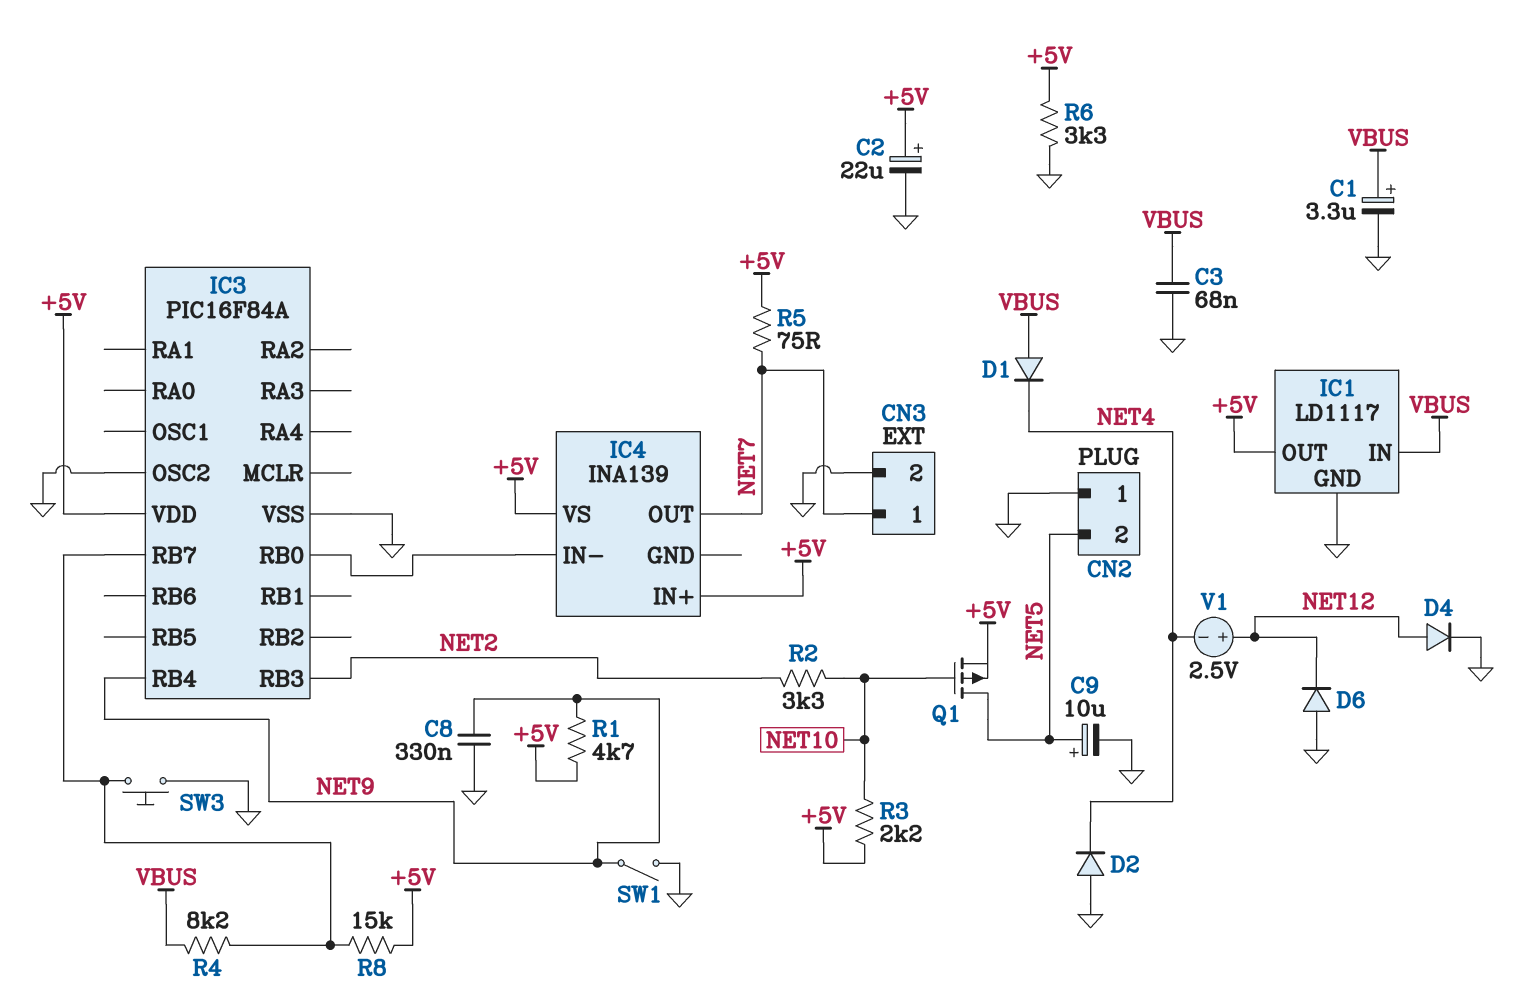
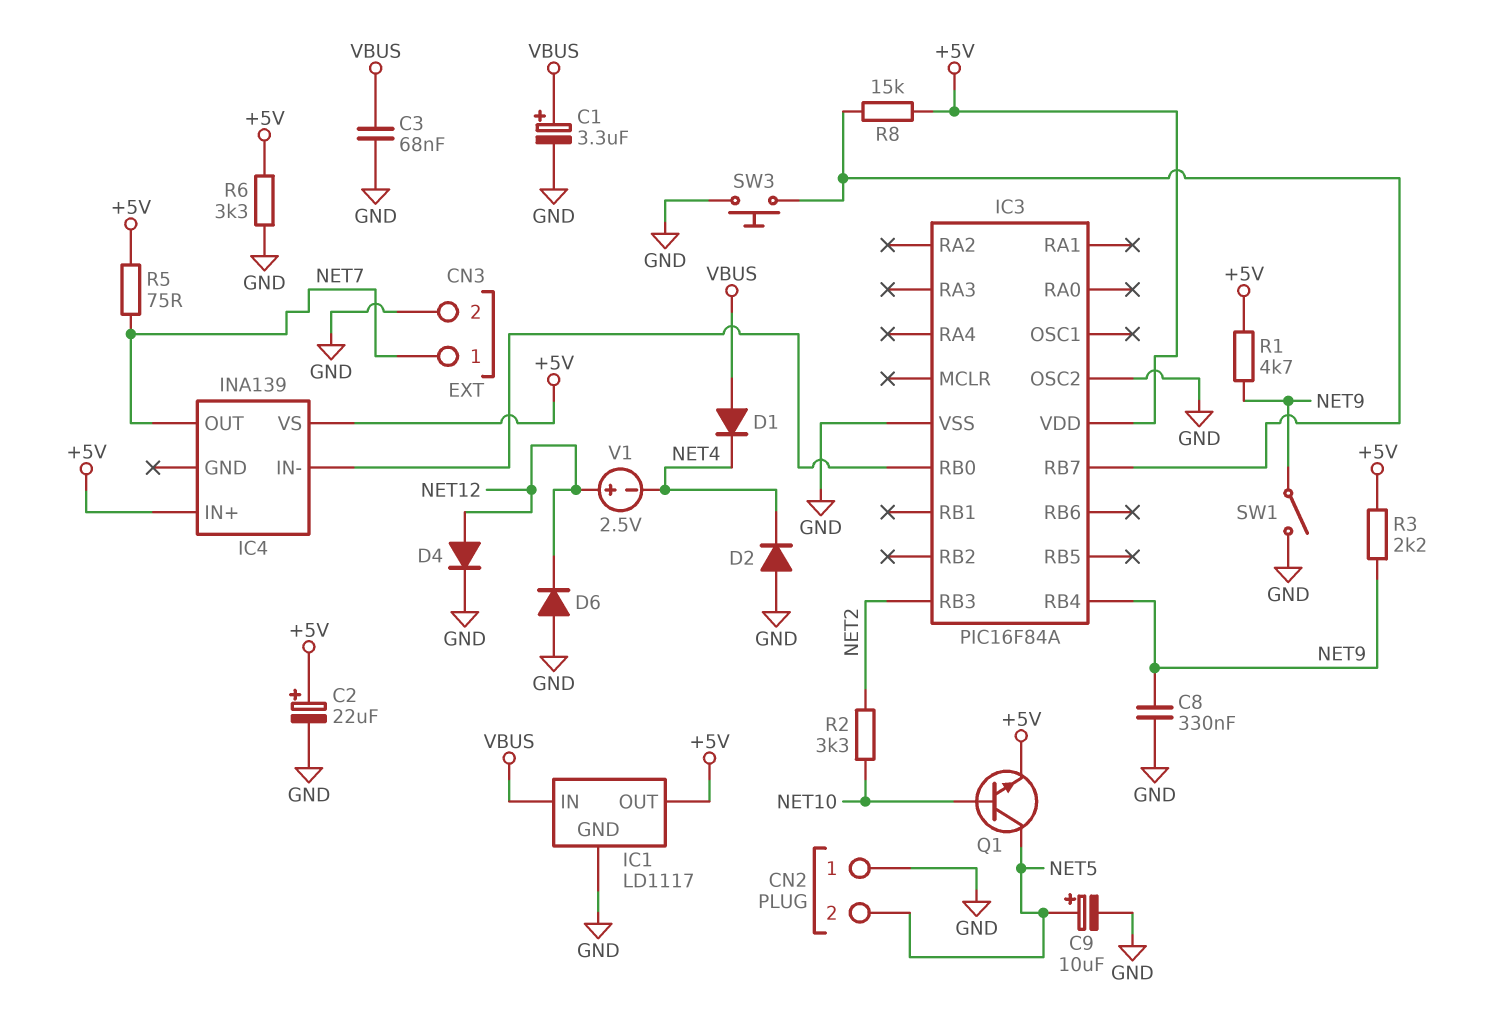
Q1: PMOS (G NET10, D NET5, S +5V) -> NPN (B NET10, C NET5, E +5V)
R3: 2.2k (+5V, NET10) -> 2.2k (+5V, NET9)
R4: 8.2k (IC3/RB7, VBUS) -> none

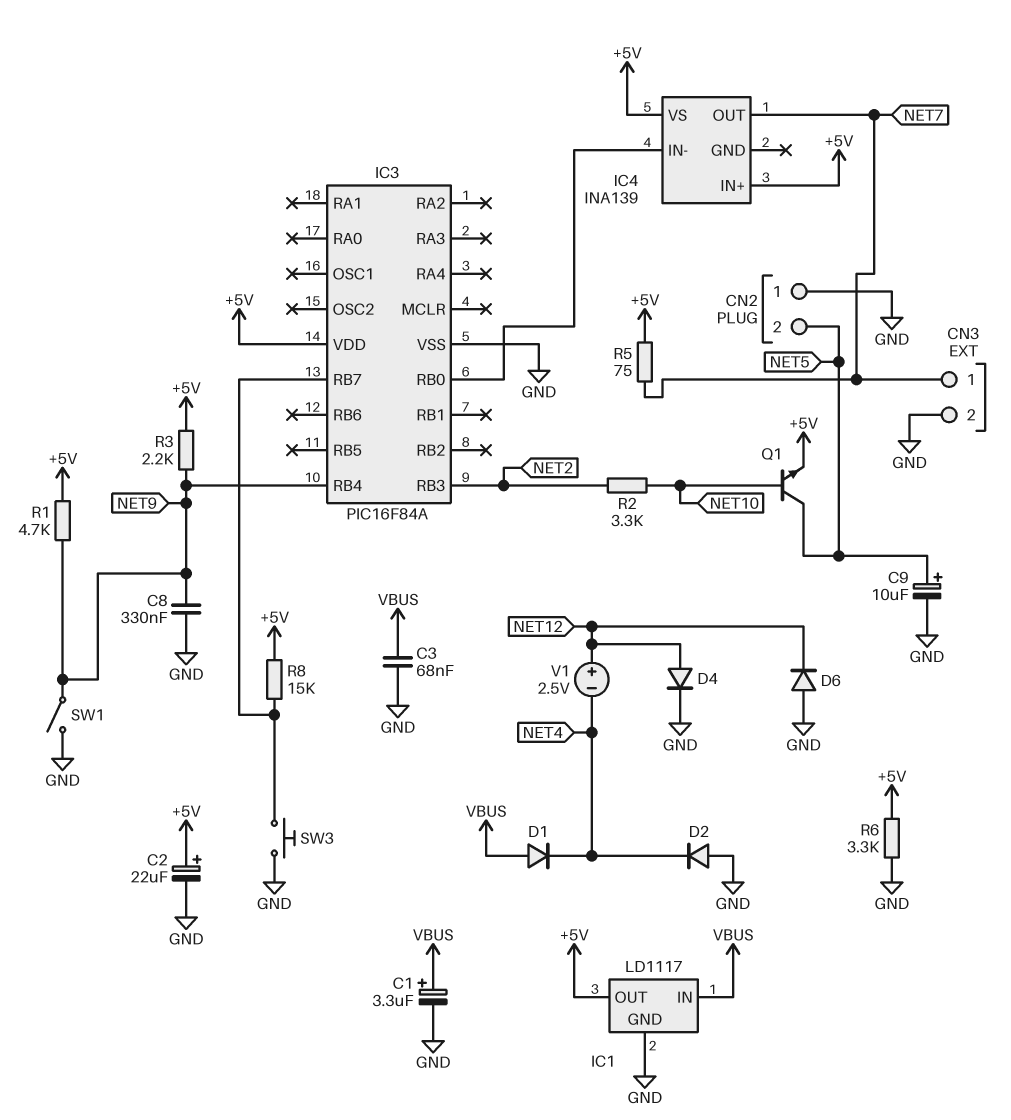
IC3 pin OSC2: GND -> none

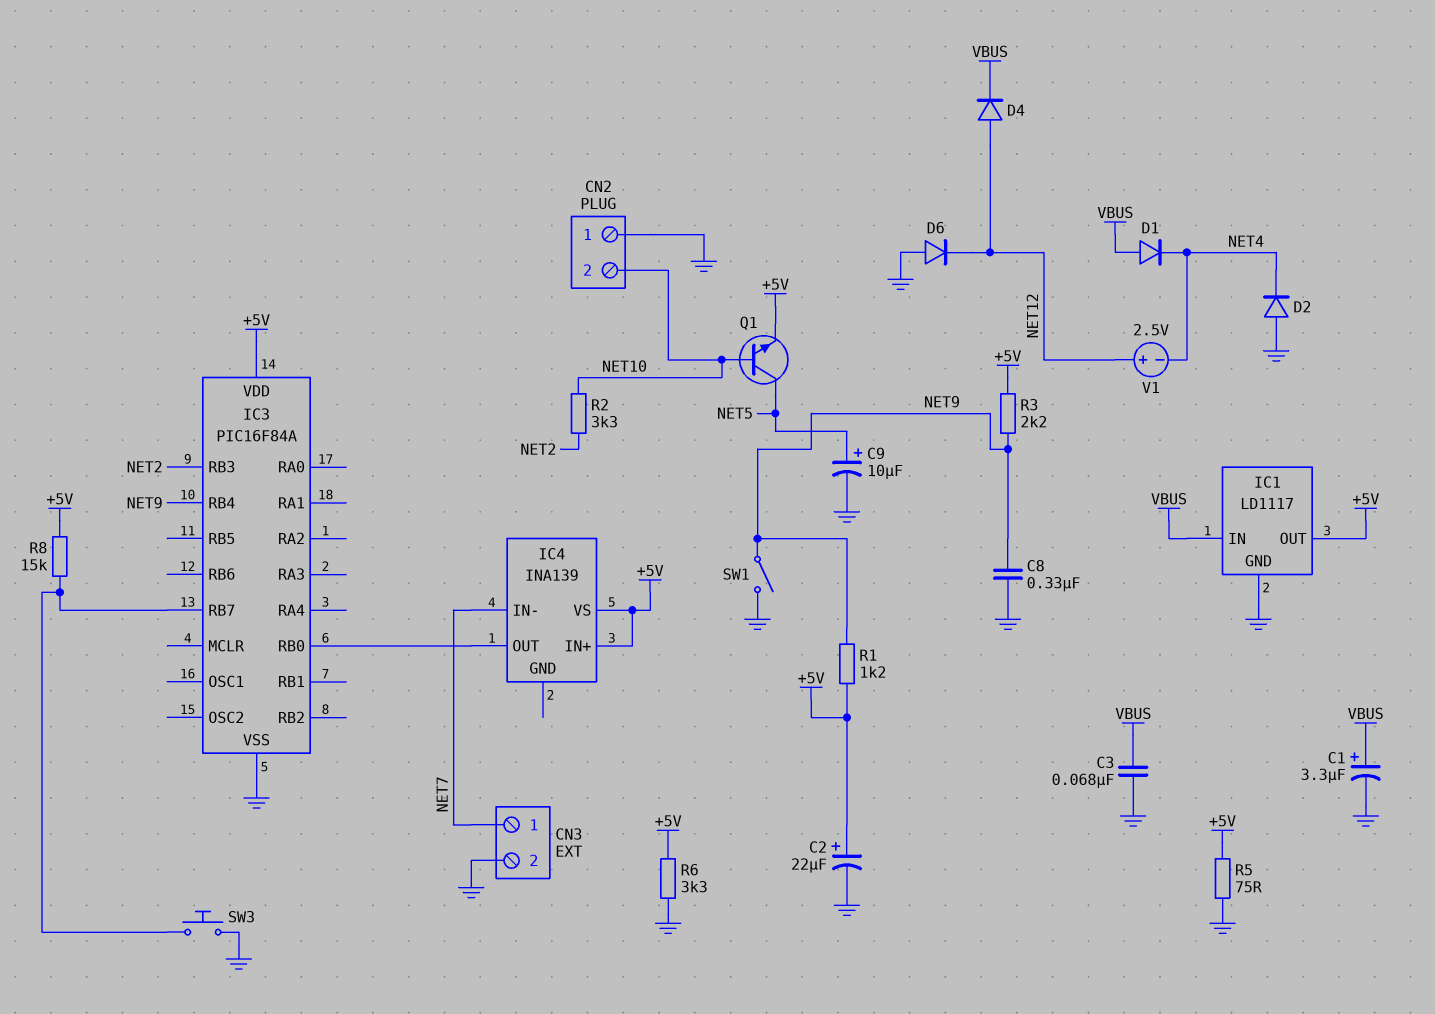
CN2 pin 2: NET5 -> NET10
D4: diode (A NET12, K GND) -> diode (A NET12, K VBUS)
IC4 pin IN-: IC3/RB0 -> NET7
IC4 pin OUT: NET7 -> IC3/RB0
R1: 4.7k (+5V, NET9) -> 1.2k (+5V, NET9)
R5: 75 (+5V, NET7) -> 75 (+5V, GND)

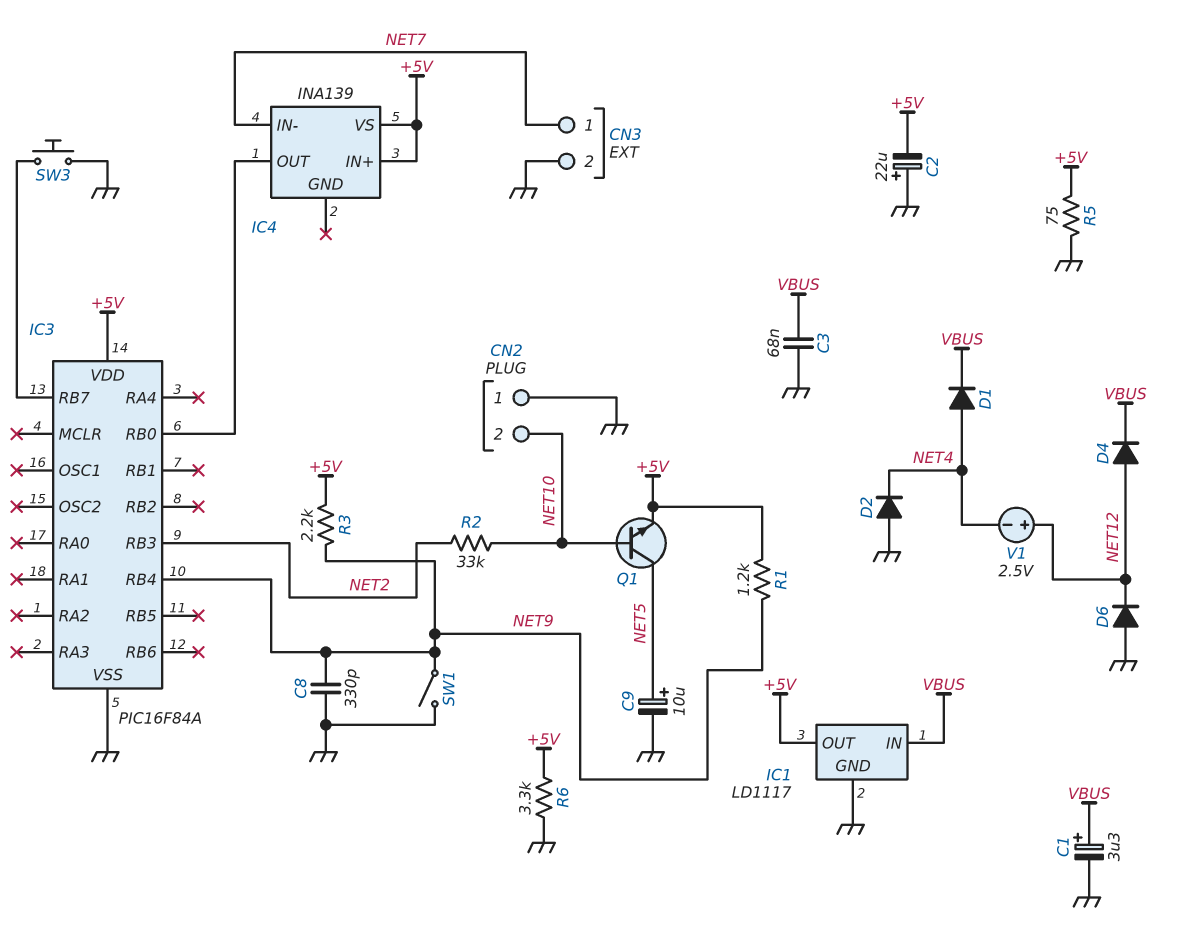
C2: 22uF (plus +5V, minus GND) -> 22uF (plus GND, minus +5V)
C8: 330nF (GND, NET9) -> 330pF (GND, NET9)
D1: diode (A VBUS, K NET4) -> diode (A NET4, K VBUS)
R2: 3.3k (NET2, NET10) -> 33k (NET2, NET10)
R8: 15k (+5V, IC3/RB7) -> none

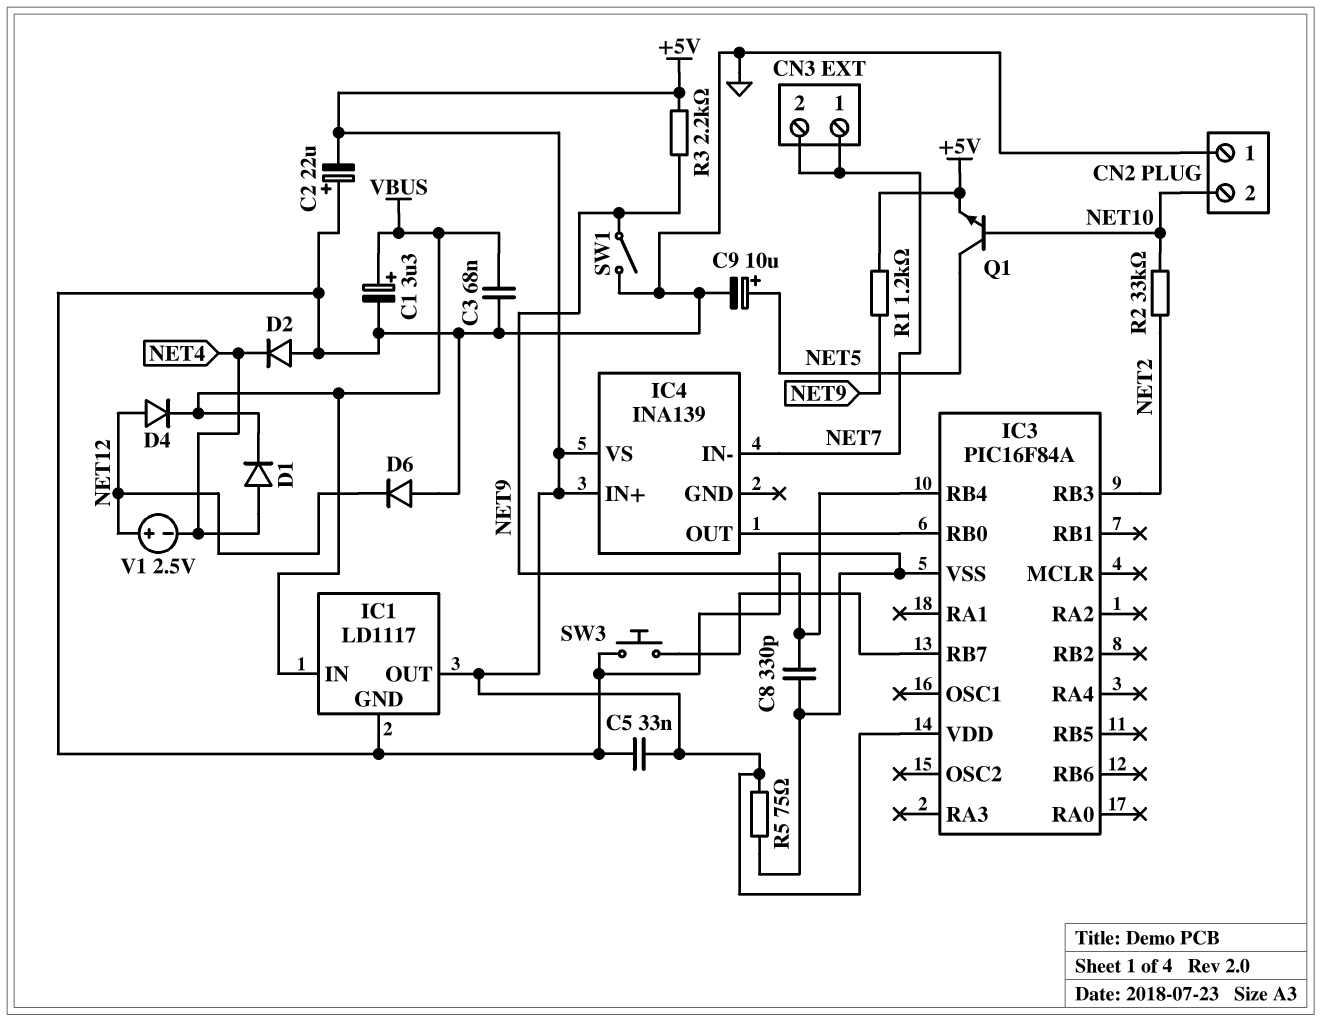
C5: none -> 33nF (+5V, GND)
CN3 pin 2: GND -> NET7
R6: 3.3k (+5V, GND) -> none

